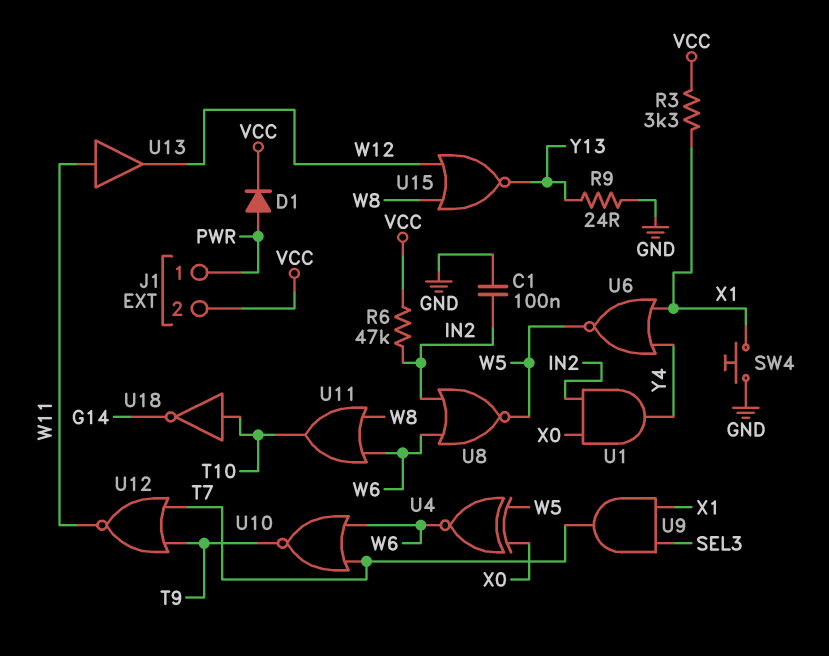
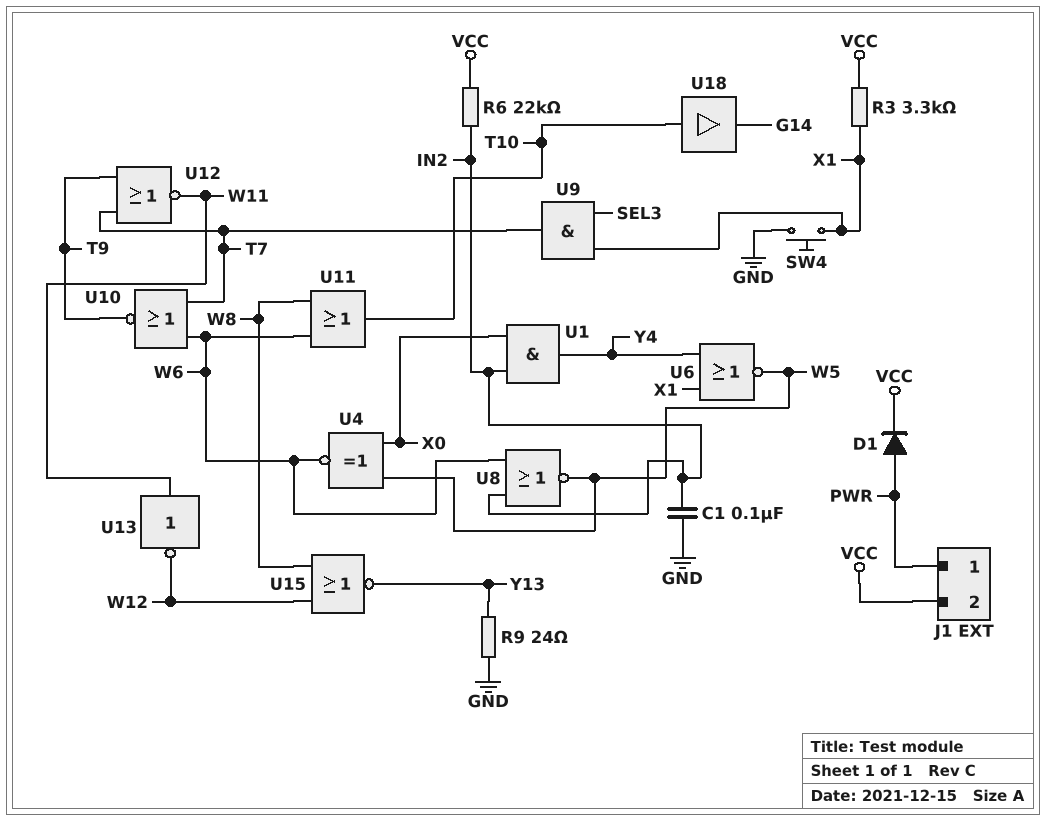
R6: 47k (IN2, VCC) -> 22k (IN2, VCC)
U13: buffer (in W11, out W12) -> NOT (in W11, out W12)
U18: NOT (in T10, out G14) -> buffer (in T10, out G14)

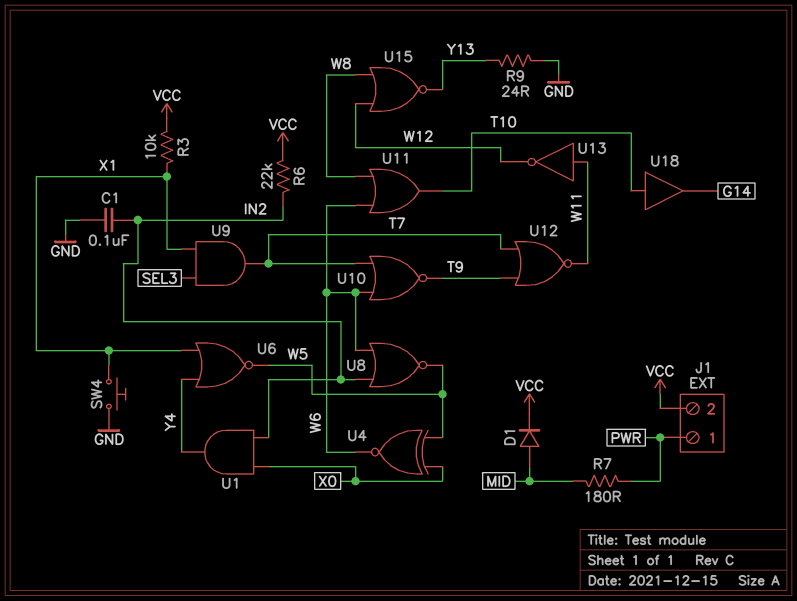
D1: diode (A PWR, K VCC) -> diode (A MID, K VCC)
R3: 3.3k (VCC, X1) -> 10k (VCC, X1)
R7: none -> 180 (MID, PWR)

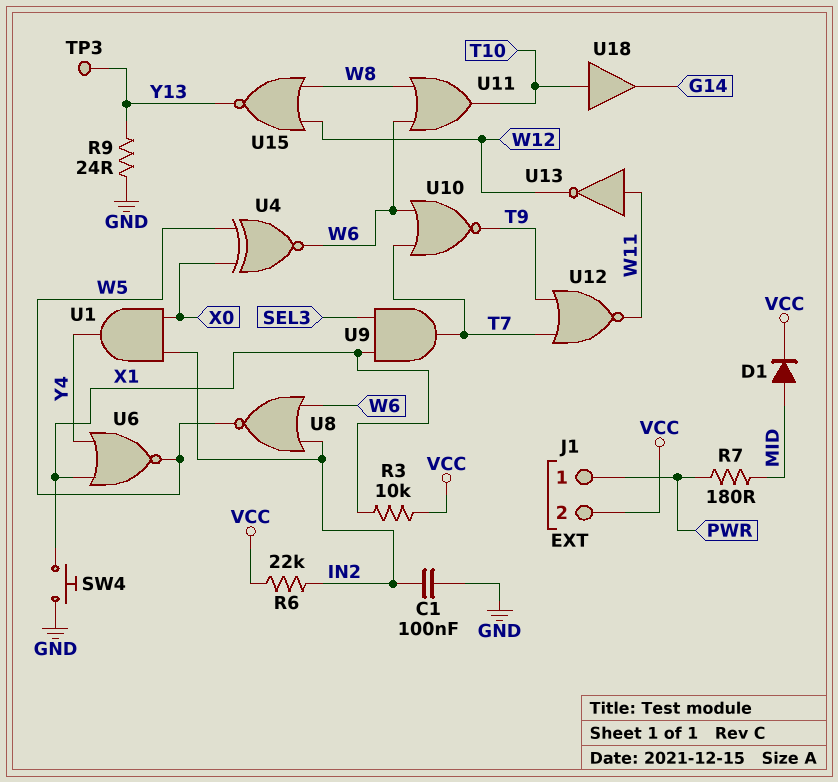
TP3: none -> test point (Y13)

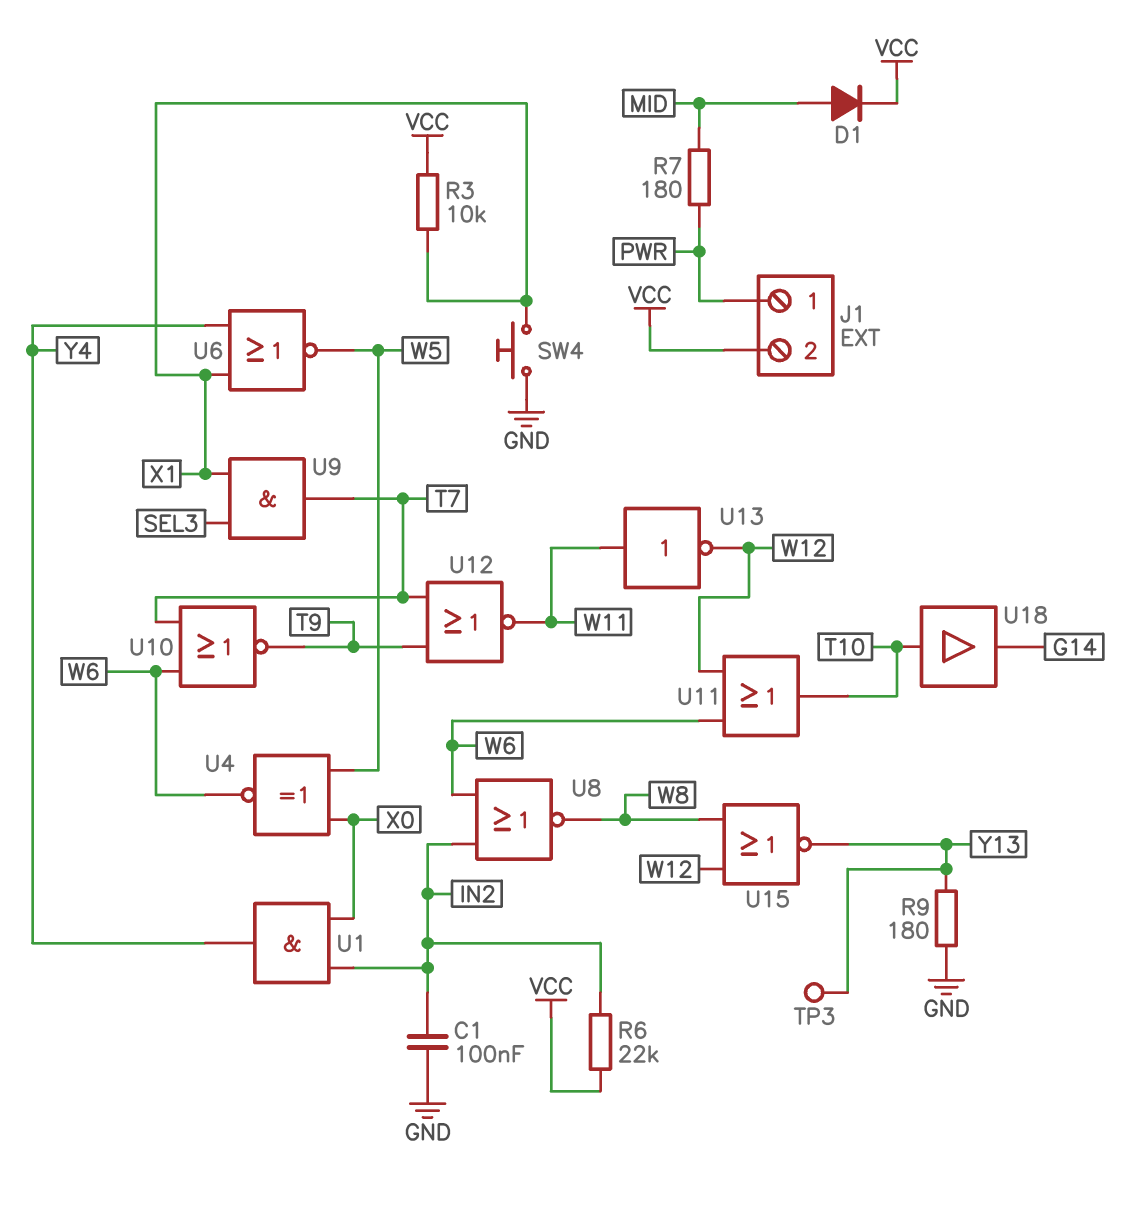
R9: 24 (GND, Y13) -> 180 (GND, Y13)
U8: NOR (in IN2, in W6, out W5) -> NOR (in IN2, in W6, out W8)
U11: OR (in W6, in W8, out T10) -> OR (in W6, in W12, out T10)

